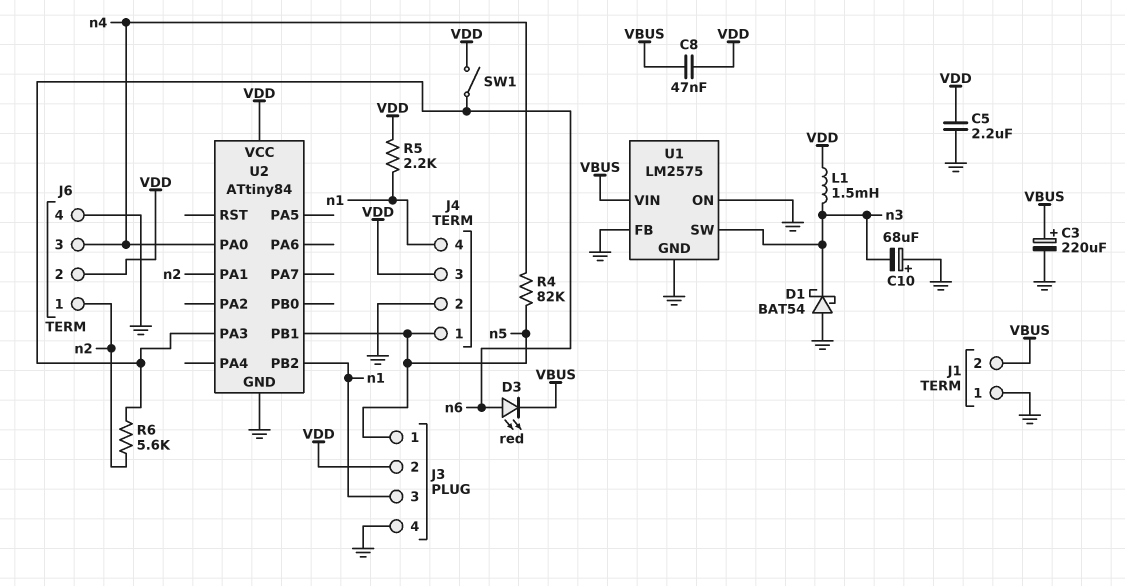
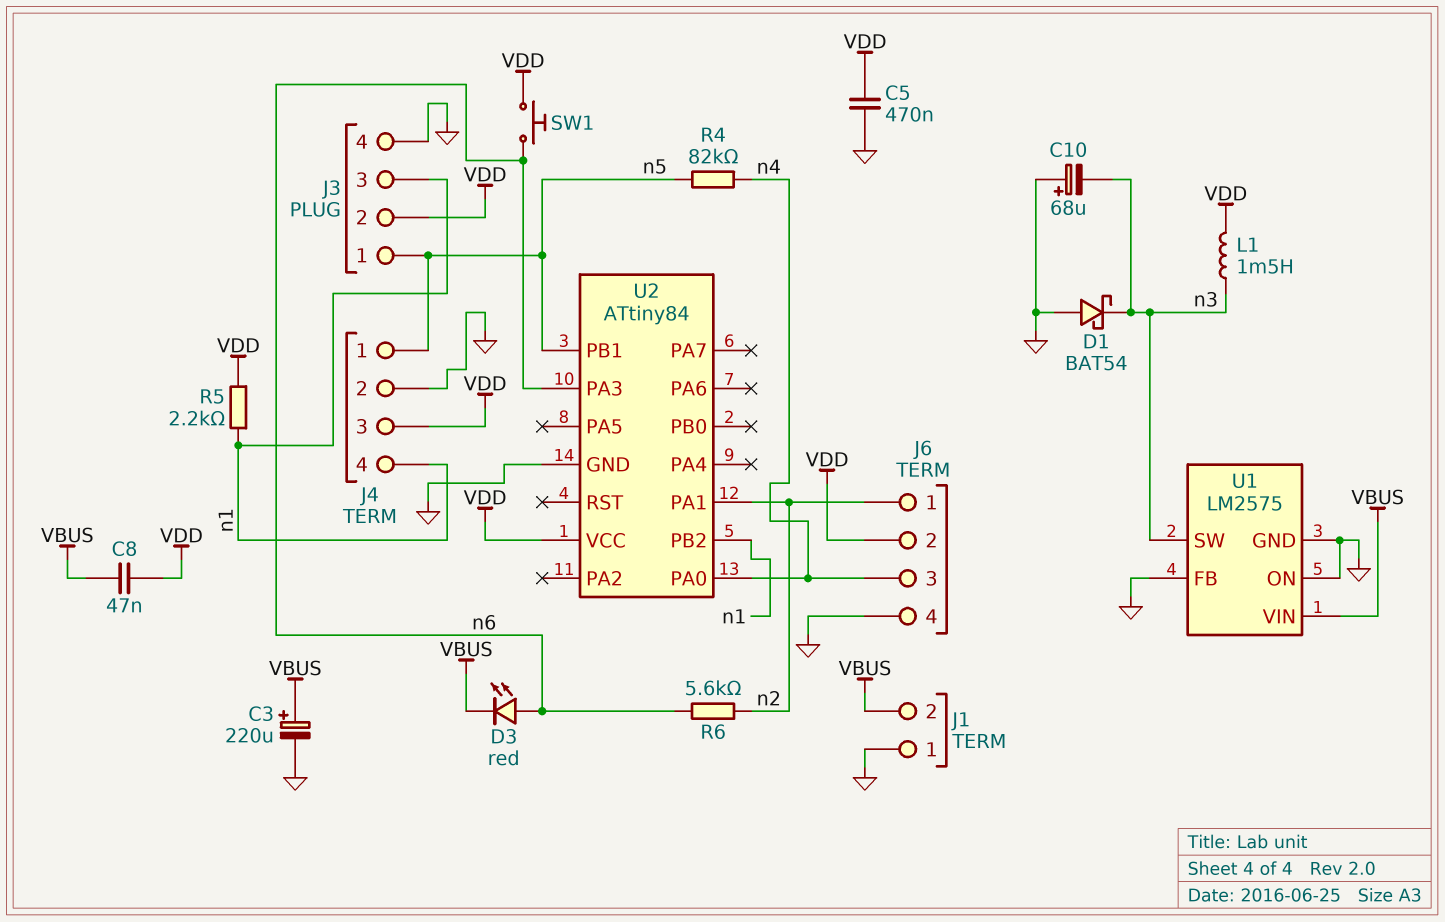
C5: 2.2uF (GND, VDD) -> 470nF (GND, VDD)
SW1: switch (VDD, n6) -> button (VDD, n6)

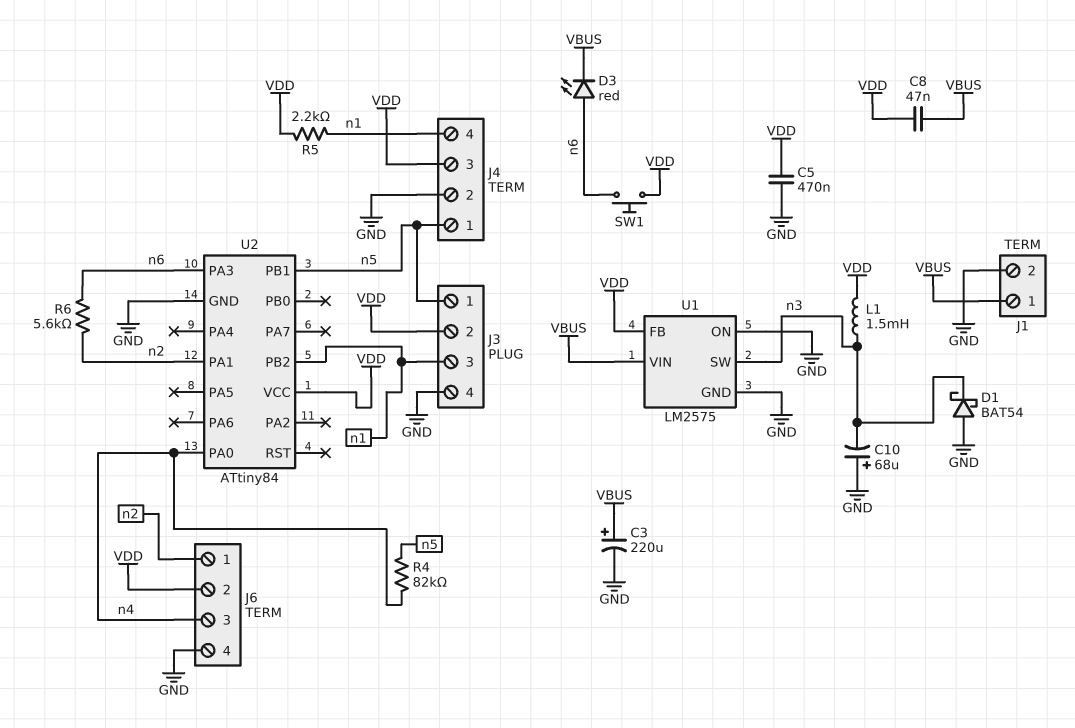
J1 pin 1: GND -> VBUS
J1 pin 2: VBUS -> GND
U1 pin FB: GND -> VDD

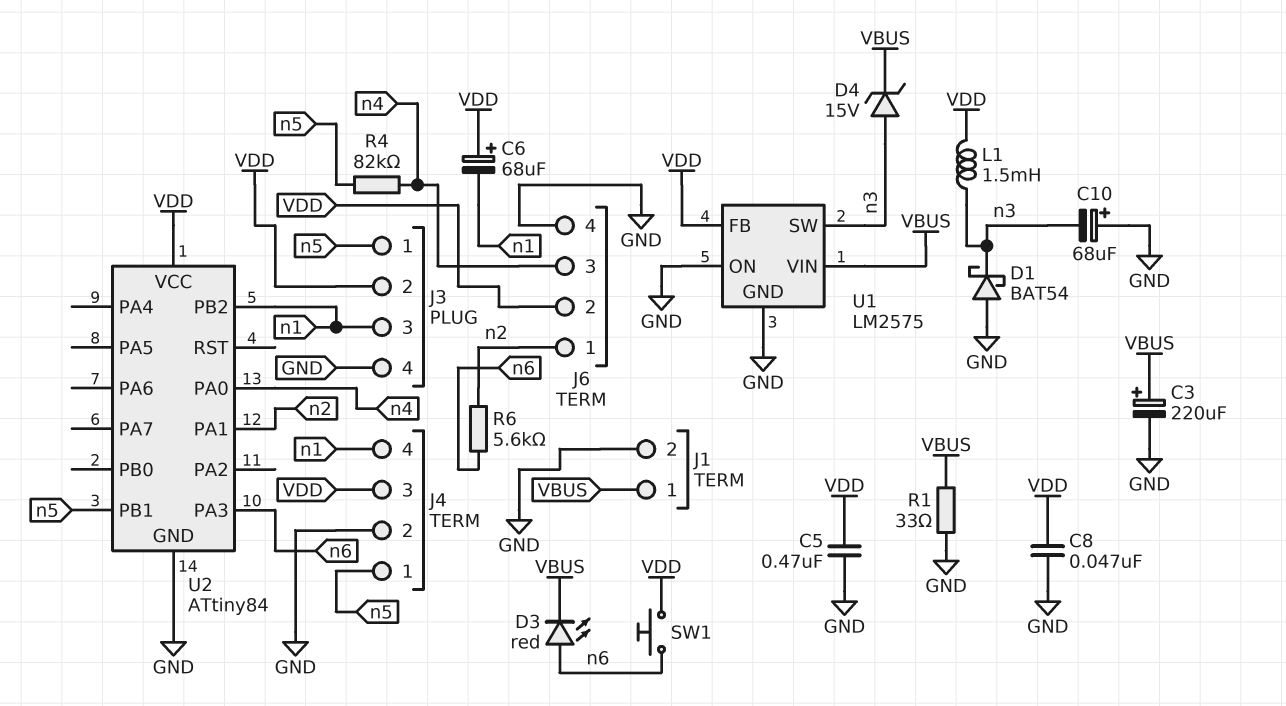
C6: none -> 68uF (plus VDD, minus n1)
C8: 47nF (VBUS, VDD) -> 47nF (GND, VDD)
D4: none -> zener 15V (A n3, K VBUS)
R1: none -> 33 (GND, VBUS)
R5: 2.2k (VDD, n1) -> none

